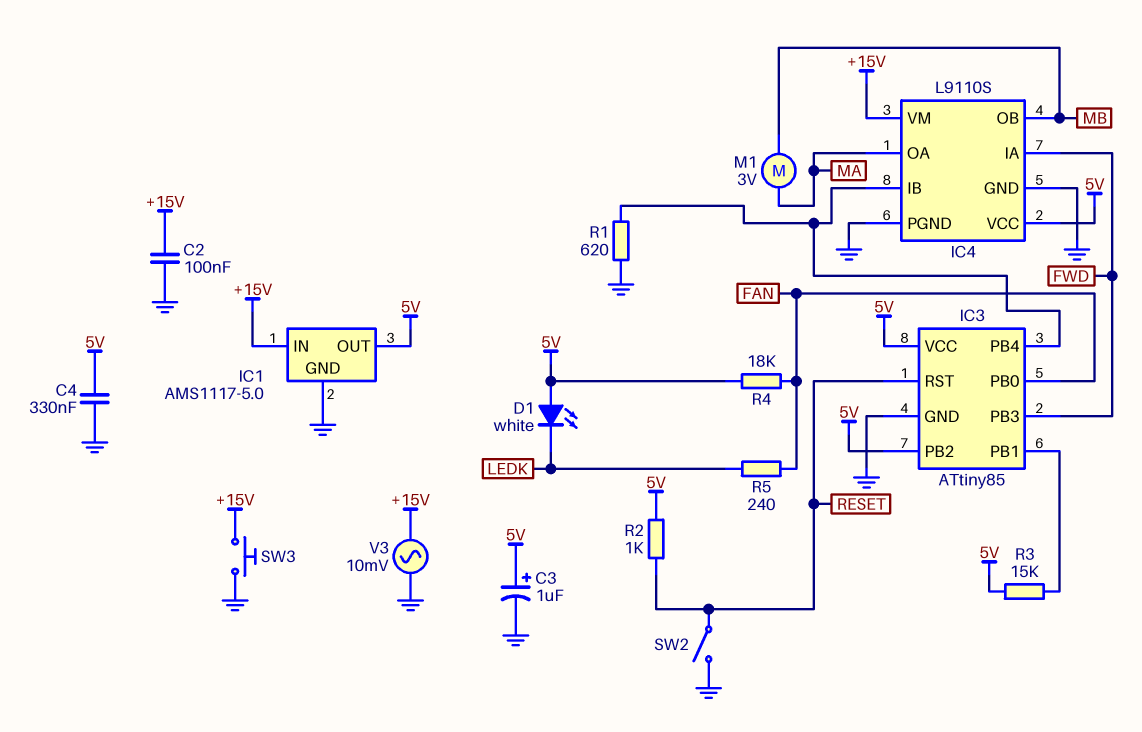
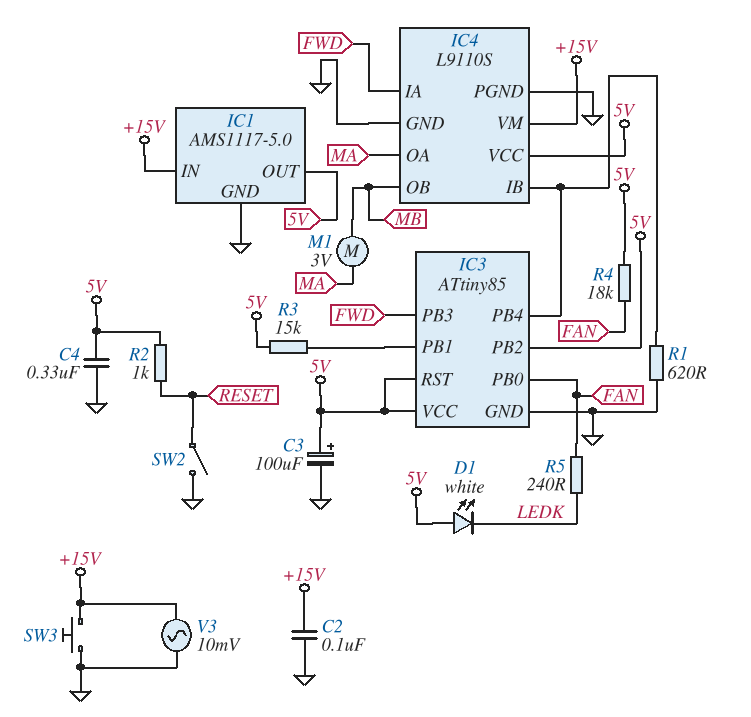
C3: 1uF (plus 5V, minus GND) -> 100uF (plus 5V, minus GND)
IC3 pin RST: RESET -> 5V

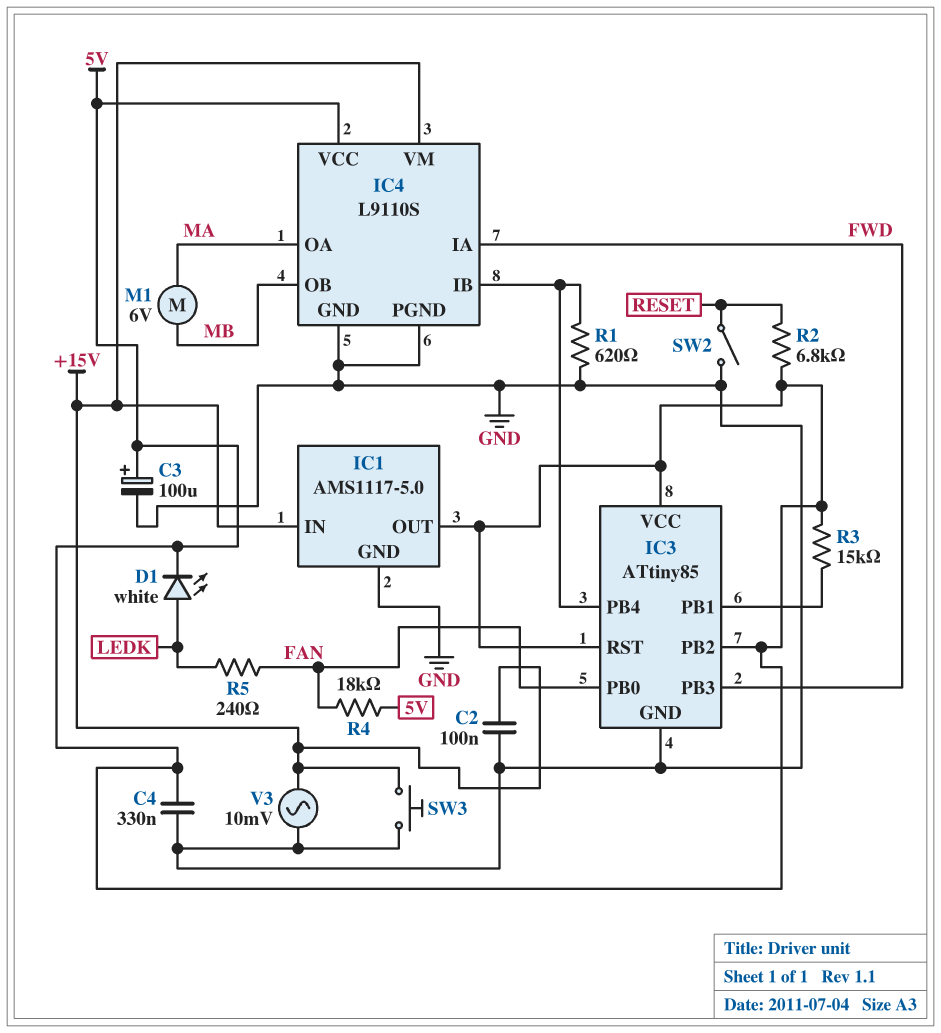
D1: LED white (A 5V, K LEDK) -> LED white (A LEDK, K 5V)
M1: motor 3V (MA, MB) -> motor 6V (MA, MB)
R2: 1k (5V, RESET) -> 6.8k (5V, RESET)

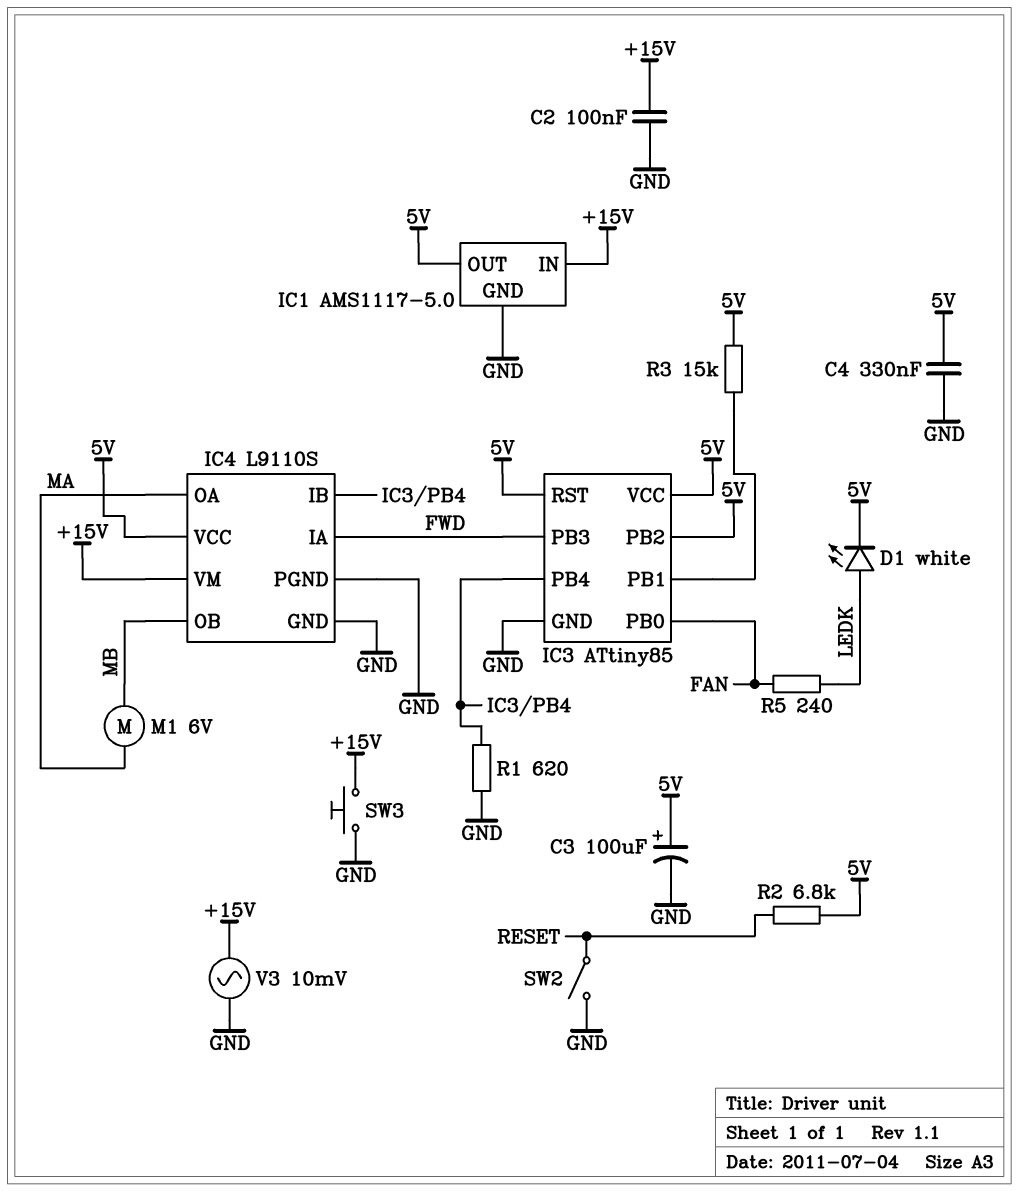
R4: 18k (5V, FAN) -> none

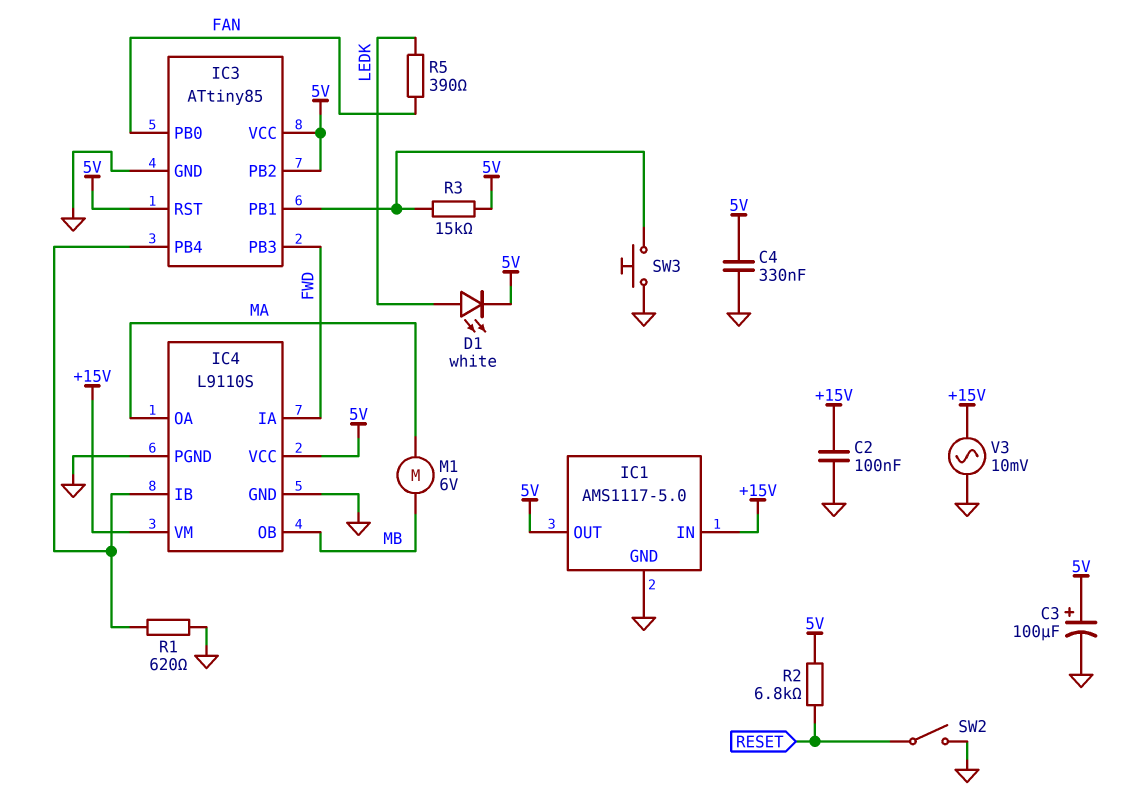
R5: 240 (FAN, LEDK) -> 390 (FAN, LEDK)
SW3: button (+15V, GND) -> button (GND, IC3/PB1)

